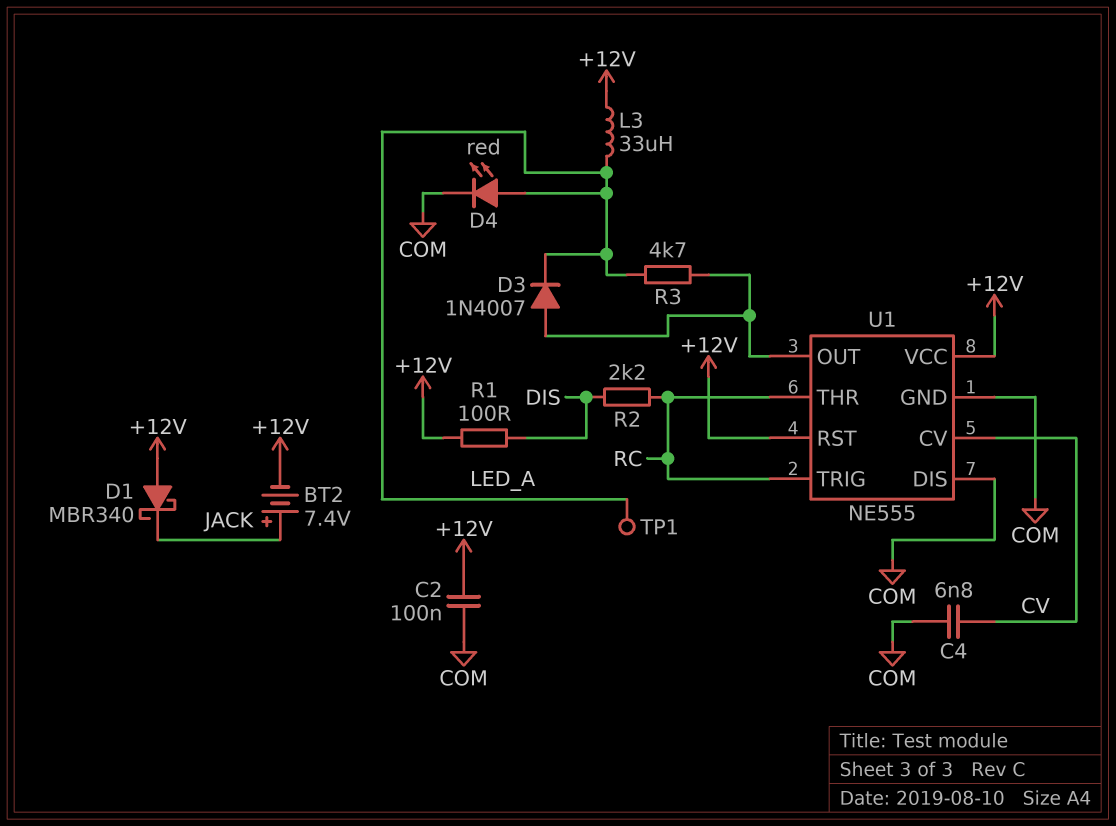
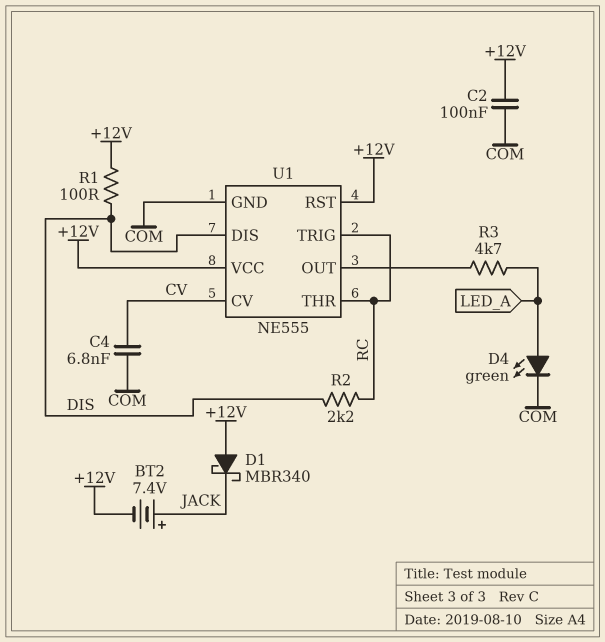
D3: diode 1N4007 (A U1/OUT, K LED_A) -> none
D4: LED red (A LED_A, K COM) -> LED green (A LED_A, K COM)
L3: 33uH (+12V, LED_A) -> none
TP1: test point (LED_A) -> none
U1 pin DIS: COM -> DIS

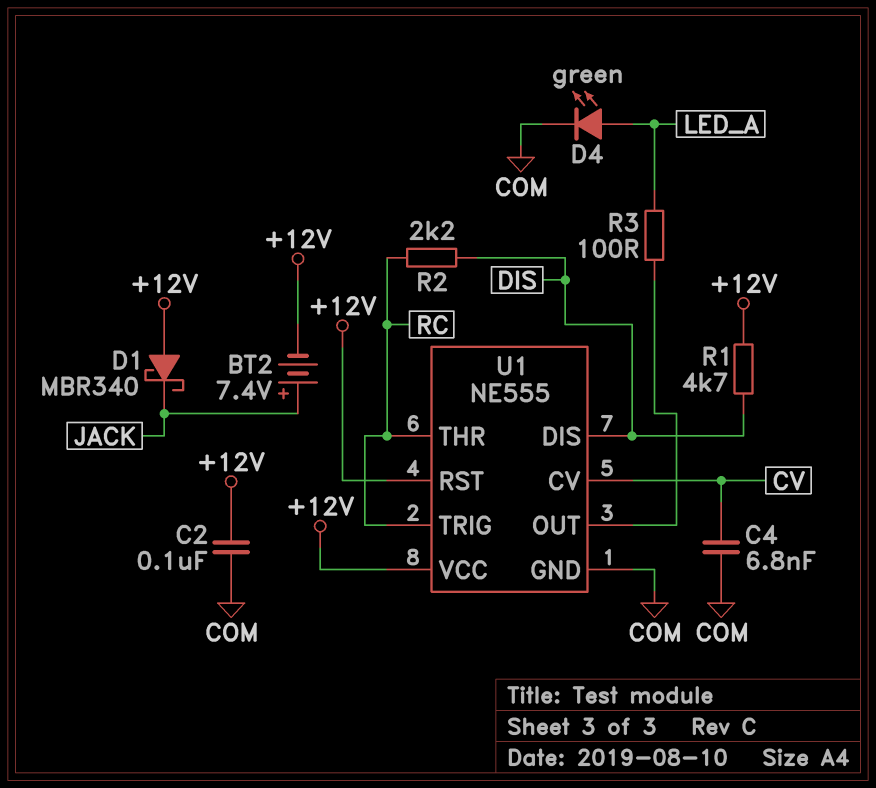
R1: 100 (+12V, DIS) -> 4.7k (+12V, DIS)
R3: 4.7k (LED_A, U1/OUT) -> 100 (LED_A, U1/OUT)

